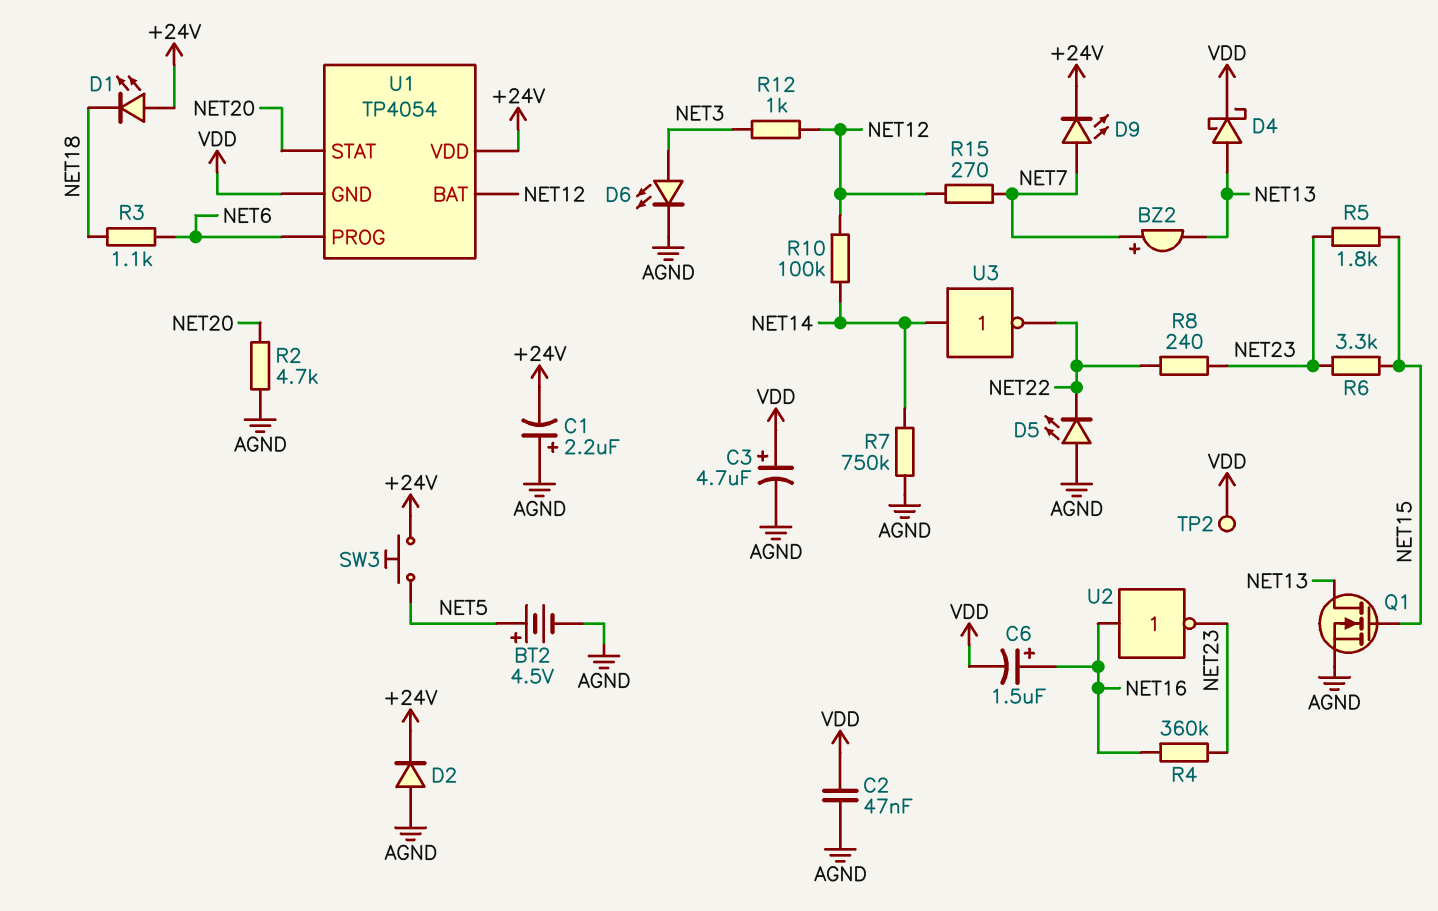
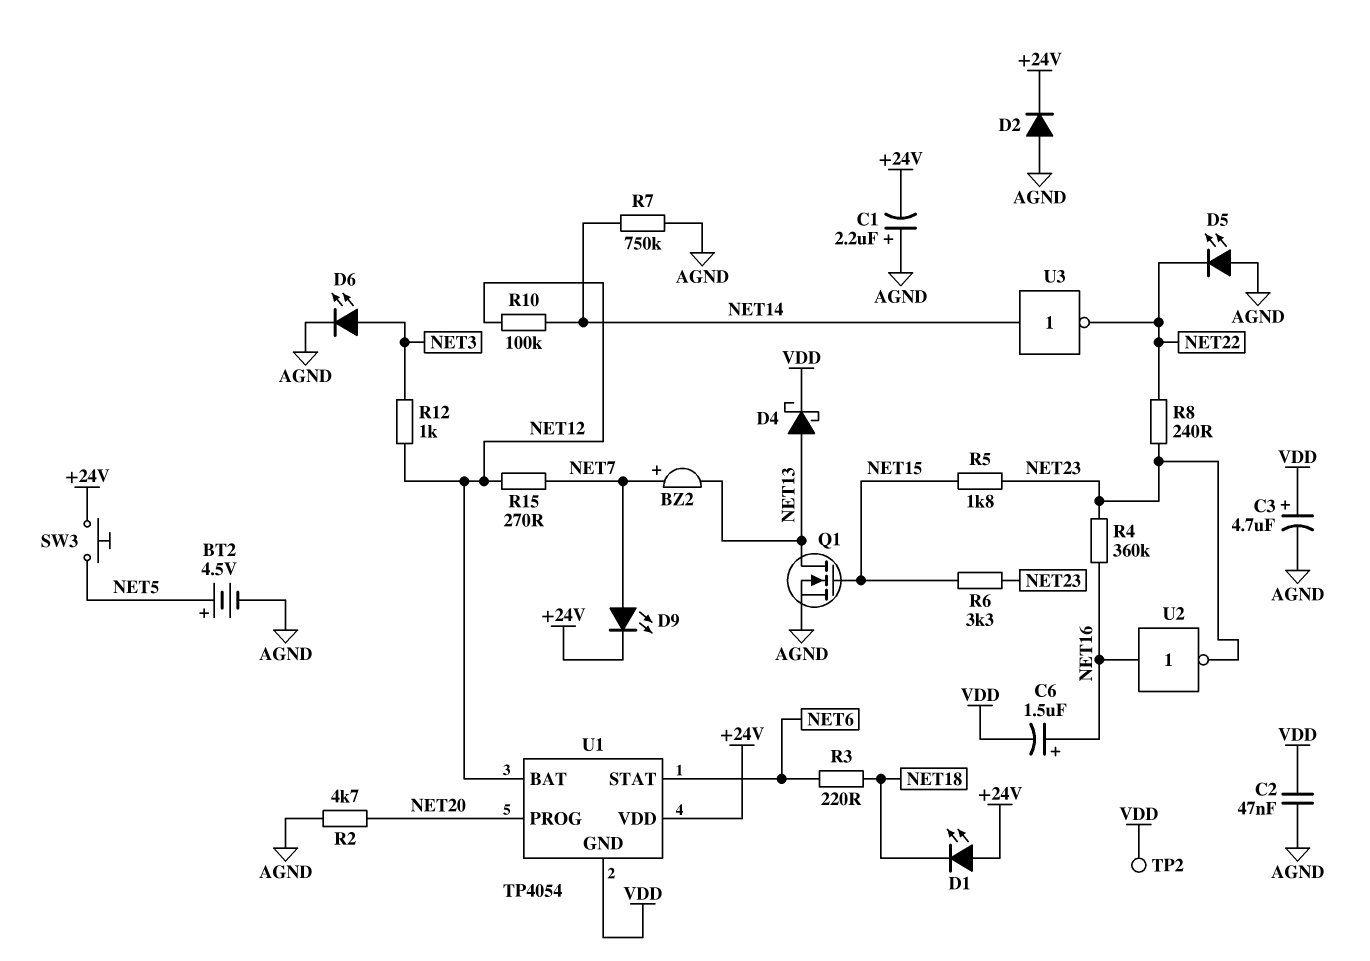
R3: 1.1k (NET6, NET18) -> 220 (NET6, NET18)
U1 pin PROG: NET6 -> NET20
U1 pin STAT: NET20 -> NET6

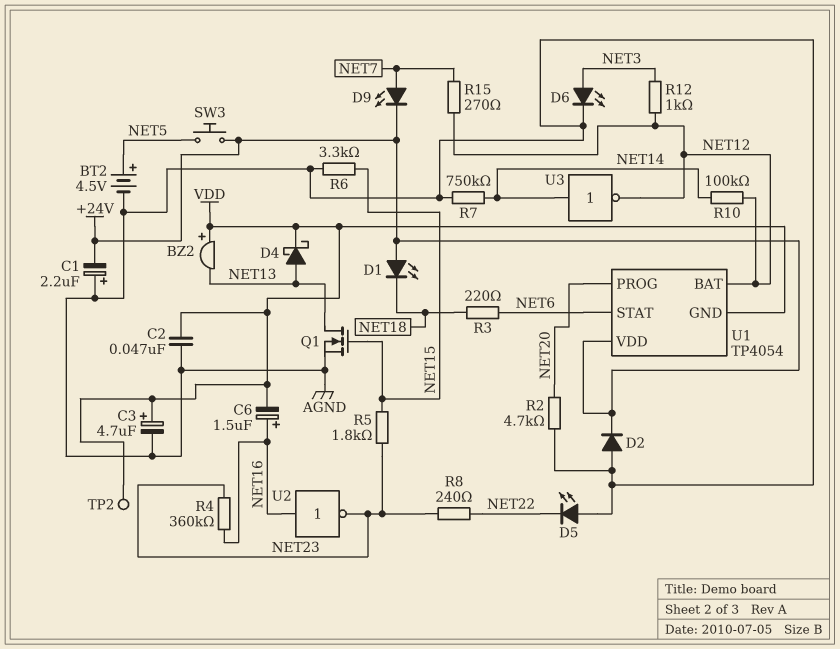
BZ2: buzzer (plus NET7, minus NET13) -> buzzer (plus VDD, minus NET13)
R6: 3.3k (NET15, NET23) -> 3.3k (AGND, NET15)
U3: NOT (in NET14, out NET22) -> NOT (in NET14, out NET12)

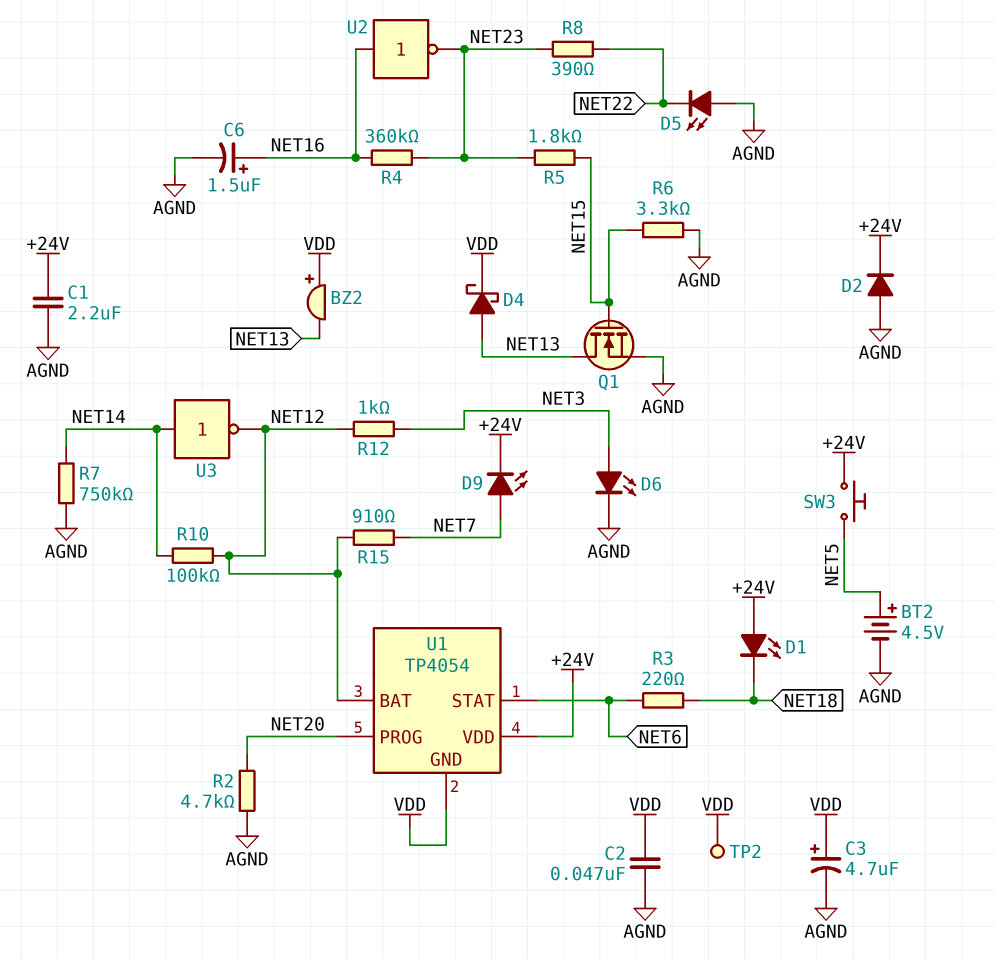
C1: 2.2uF (plus AGND, minus +24V) -> 2.2uF (+24V, AGND)
C6: 1.5uF (plus NET16, minus VDD) -> 1.5uF (plus NET16, minus AGND)
R8: 240 (NET22, NET23) -> 390 (NET22, NET23)
R15: 270 (NET7, NET12) -> 910 (NET7, NET12)

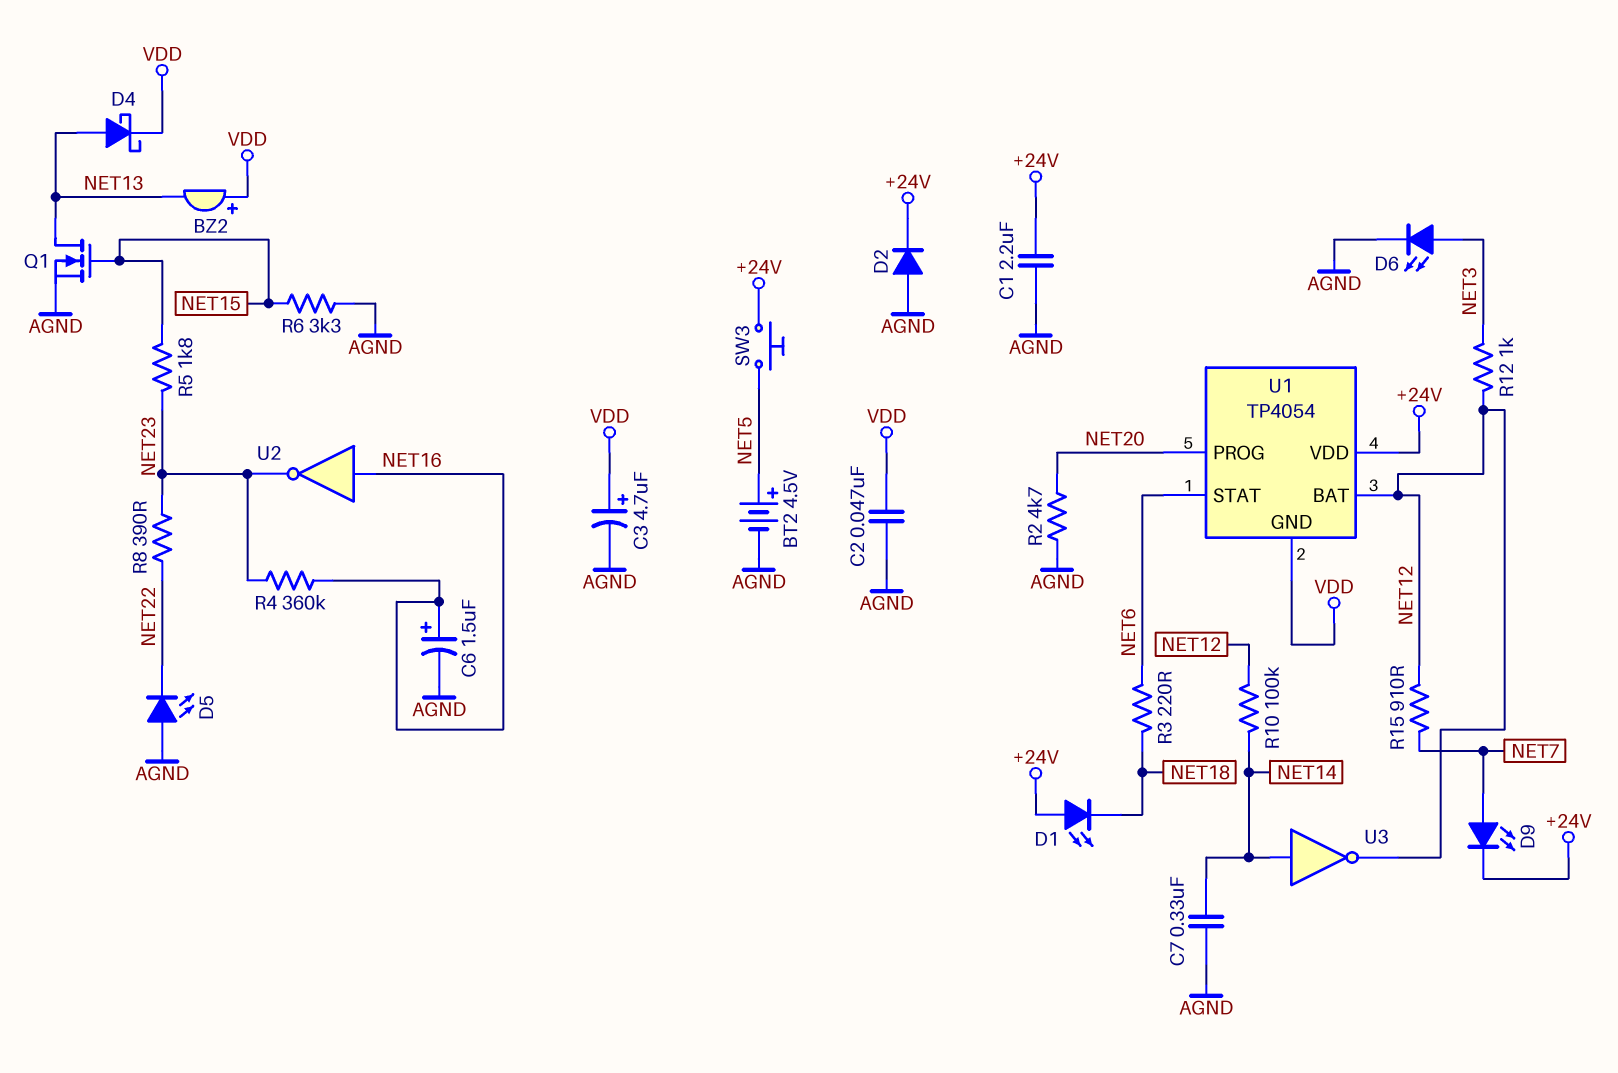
C7: none -> 330nF (AGND, NET14)
R7: 750k (AGND, NET14) -> none
TP2: test point (VDD) -> none

